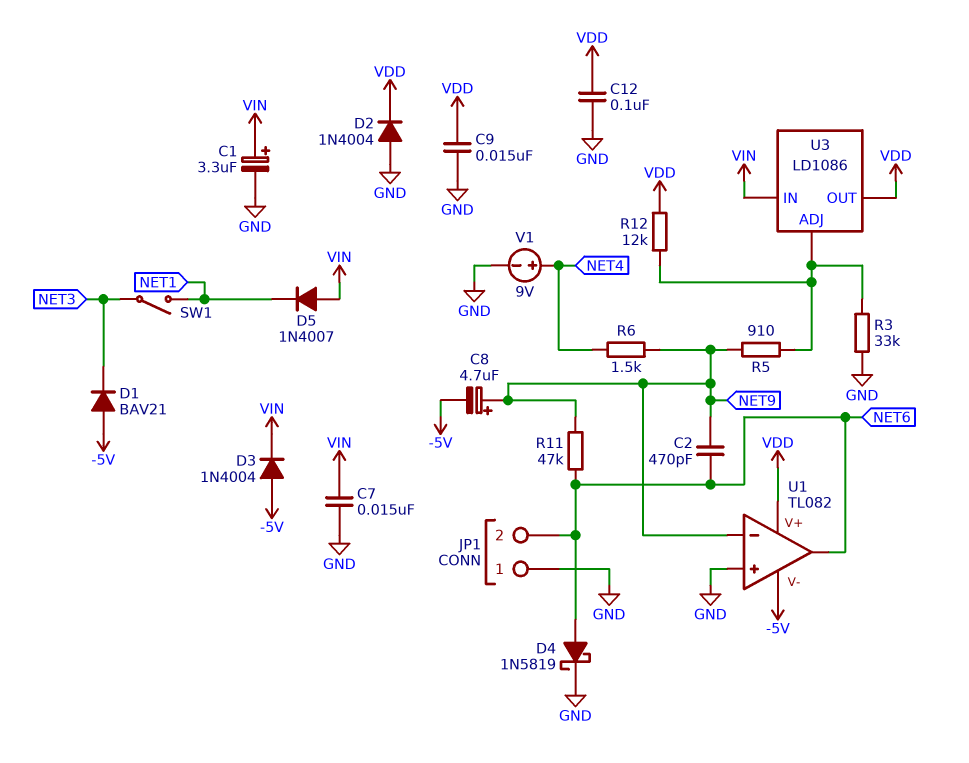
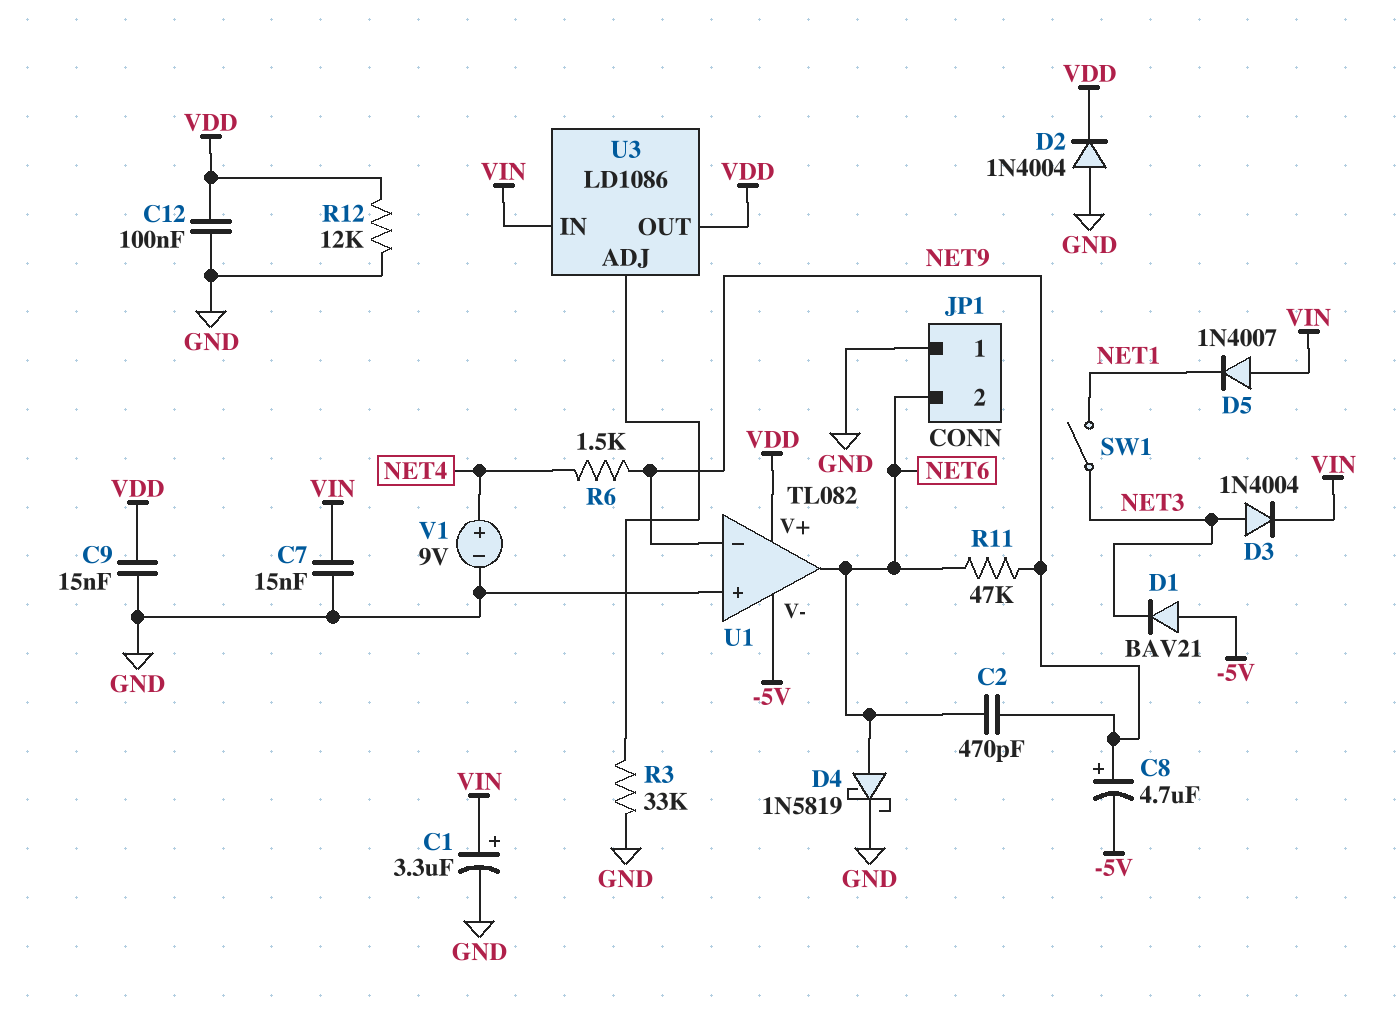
D3: diode 1N4004 (A -5V, K VIN) -> diode 1N4004 (A NET3, K VIN)
R5: 910 (NET9, U3/ADJ) -> none
R12: 12k (U3/ADJ, VDD) -> 12k (GND, VDD)

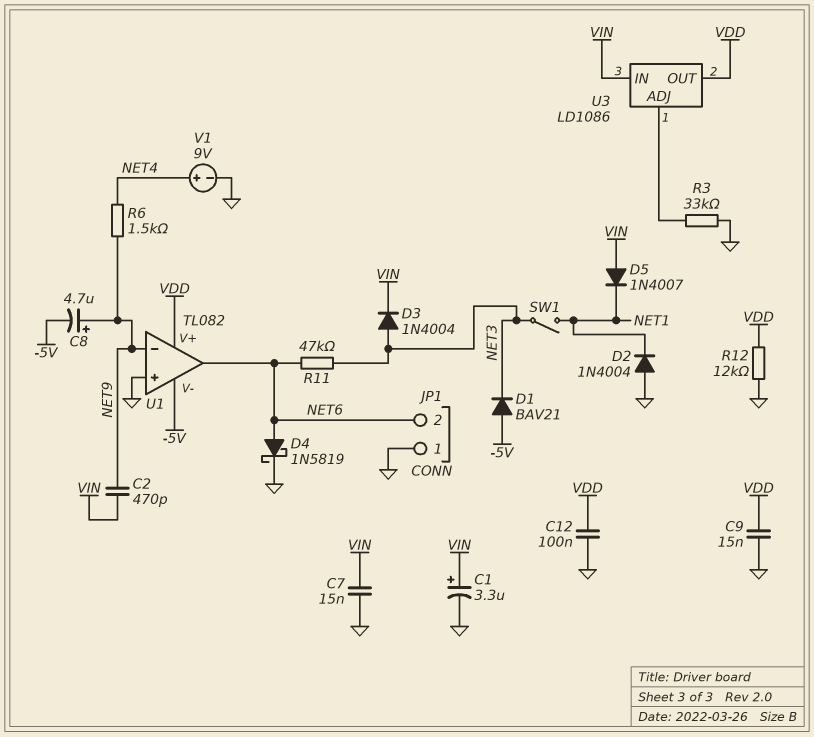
C2: 470pF (NET6, NET9) -> 470pF (NET9, VIN)
D2: diode 1N4004 (A GND, K VDD) -> diode 1N4004 (A GND, K NET1)
R11: 47k (NET6, NET9) -> 47k (NET3, NET6)

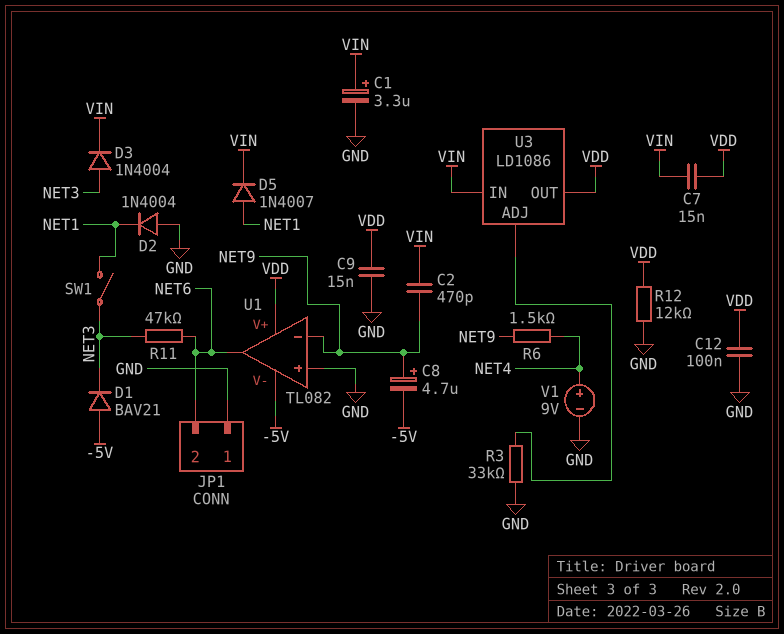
C7: 15nF (GND, VIN) -> 15nF (VDD, VIN)
D4: schottky 1N5819 (A NET6, K GND) -> none
D5: diode 1N4007 (A VIN, K NET1) -> diode 1N4007 (A NET1, K VIN)

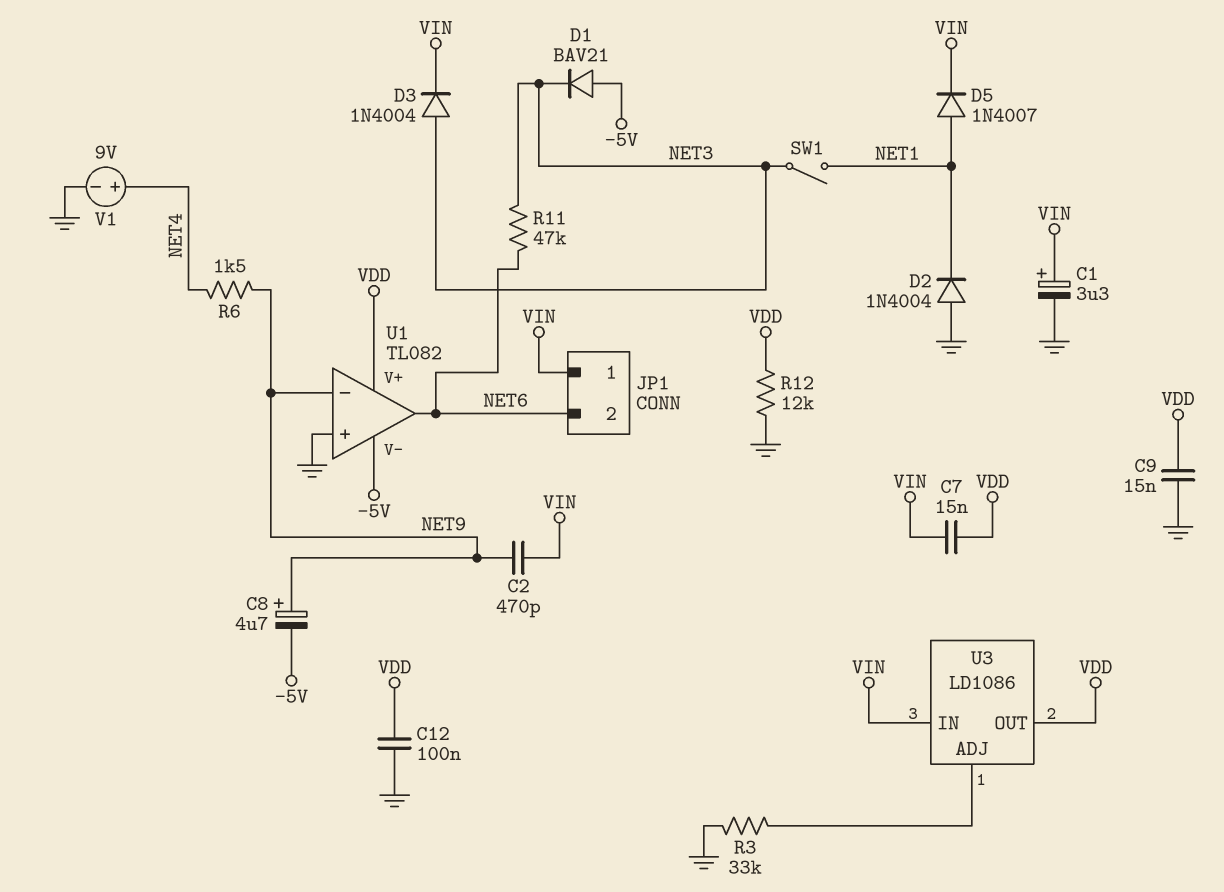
JP1 pin 1: GND -> VIN

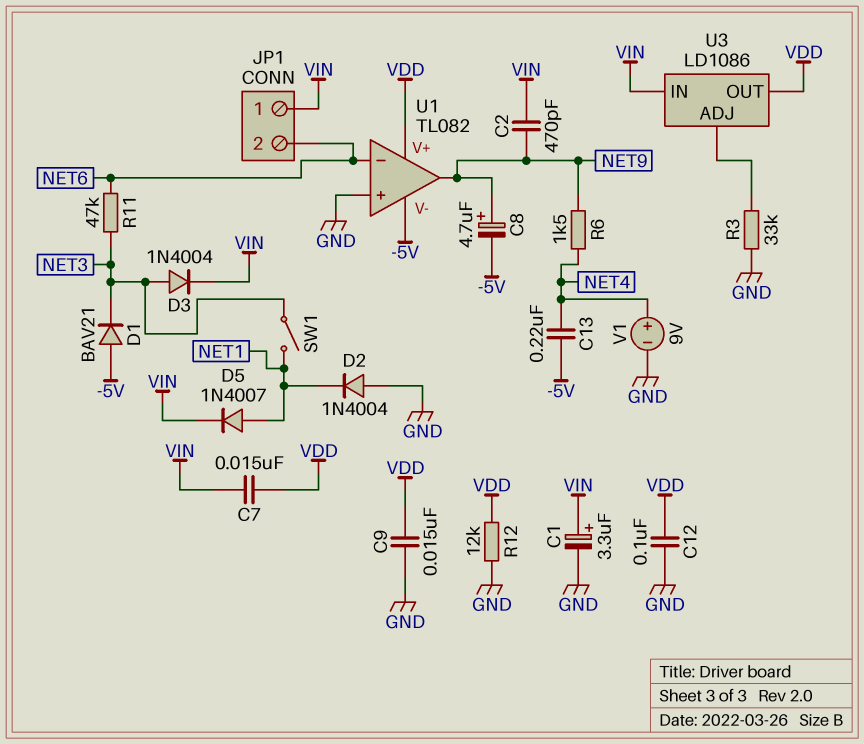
C13: none -> 220nF (-5V, NET4)
U1 pin in-: NET9 -> NET6
U1 pin out: NET6 -> NET9

